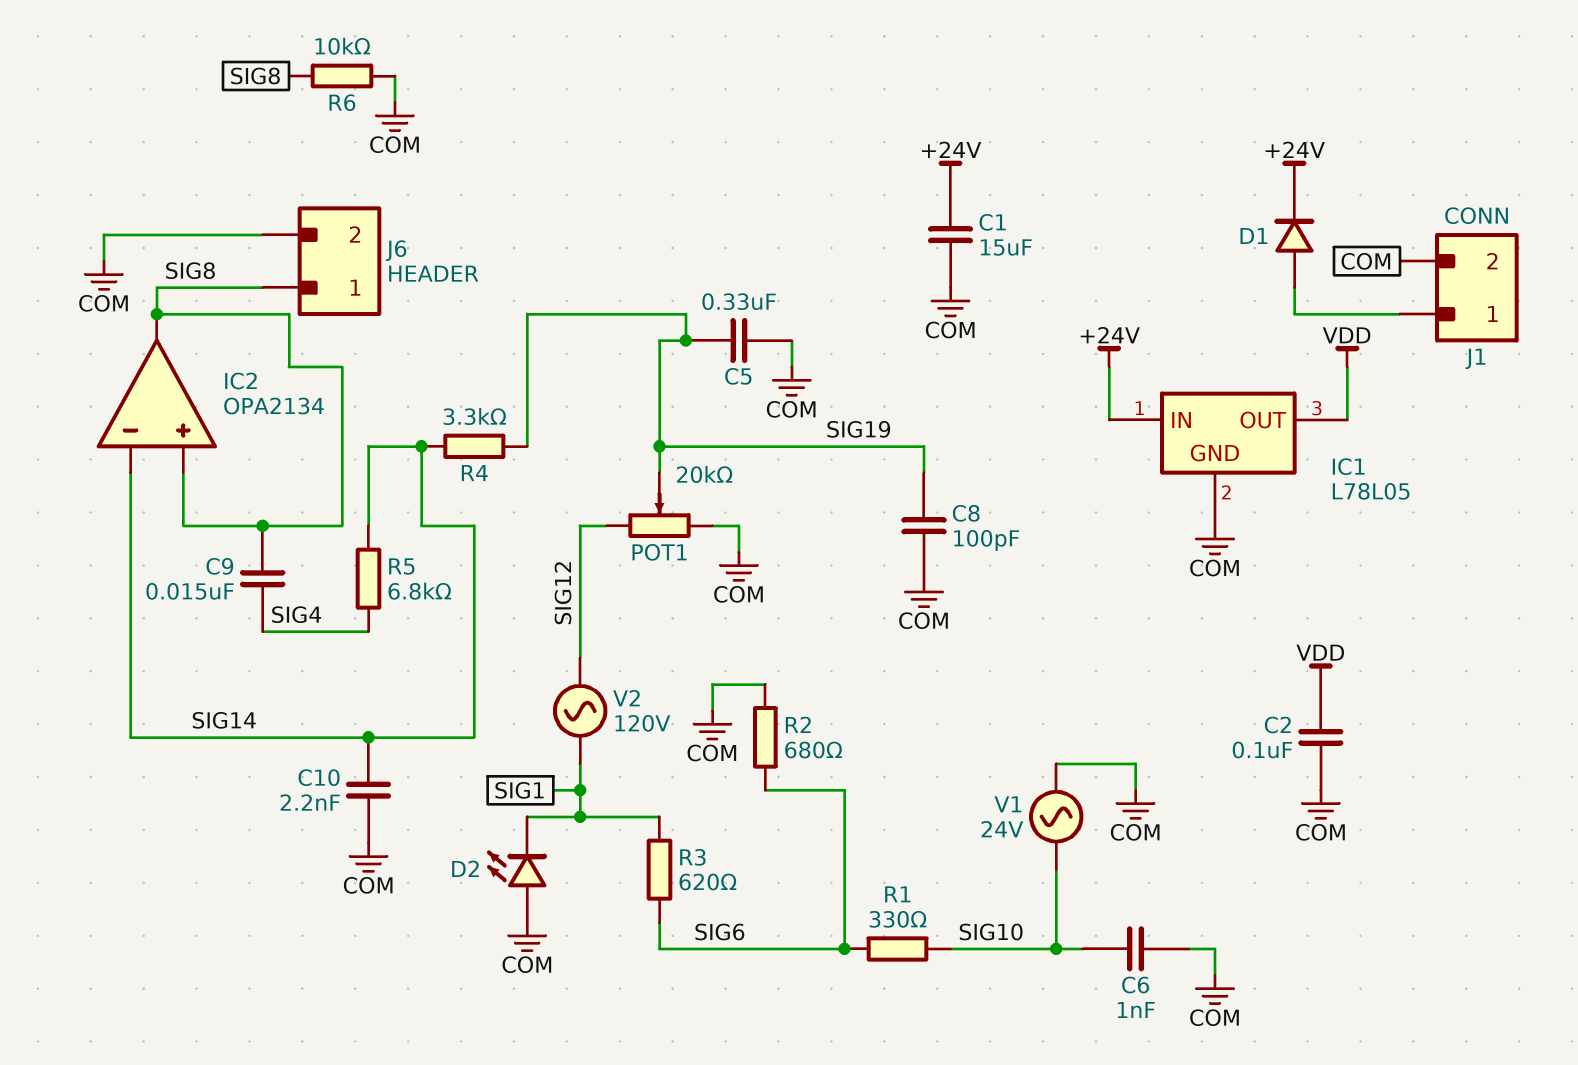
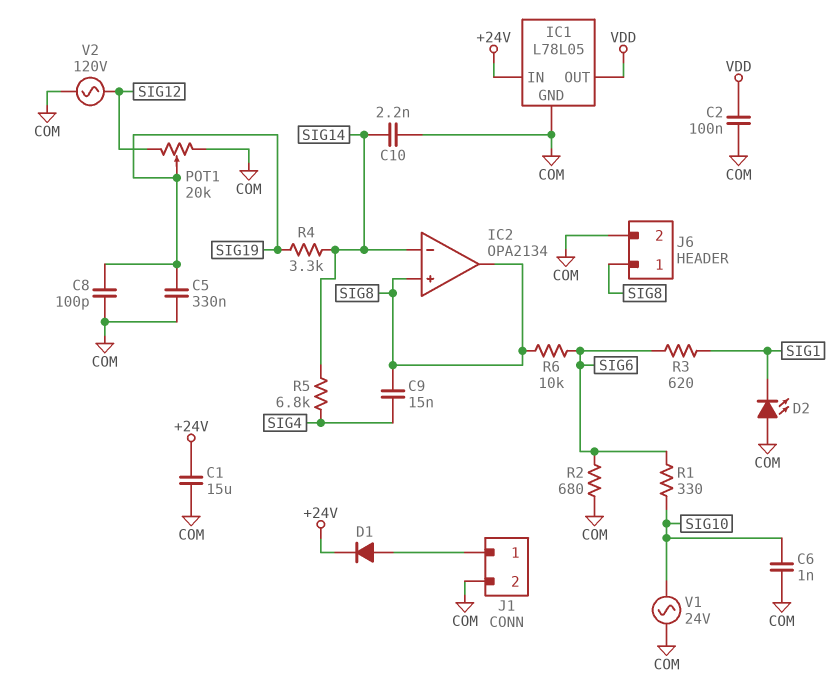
R6: 10k (COM, SIG8) -> 10k (SIG6, SIG8)
V2: AC 120V (SIG1, SIG12) -> AC 120V (COM, SIG12)

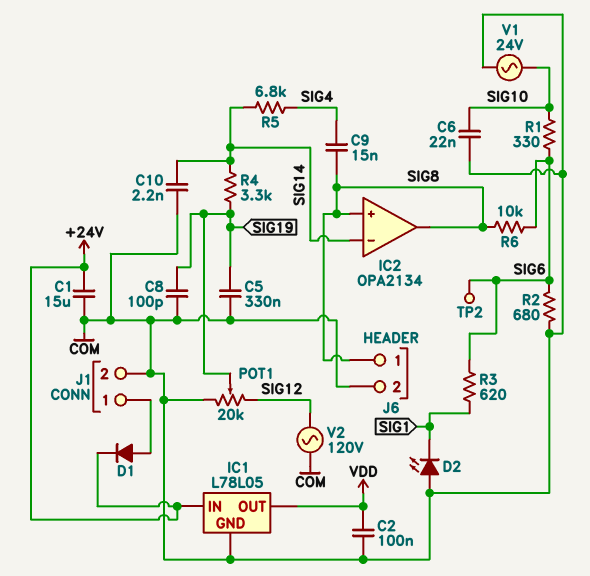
C6: 1nF (COM, SIG10) -> 22nF (COM, SIG10)
TP2: none -> test point (SIG6)

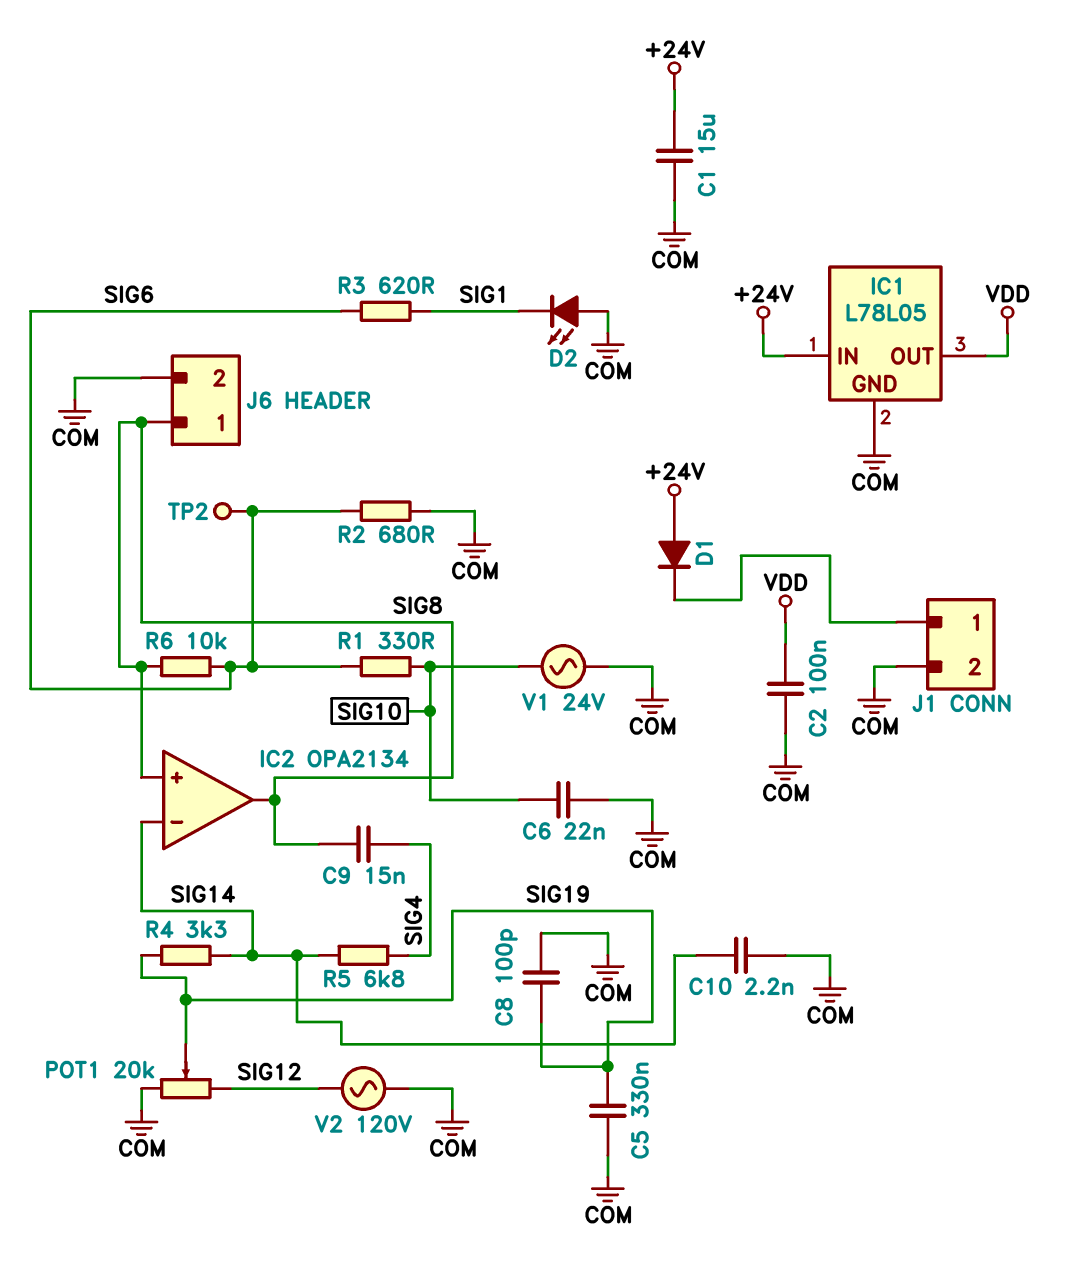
D1: diode (A J1/1, K +24V) -> diode (A +24V, K J1/1)

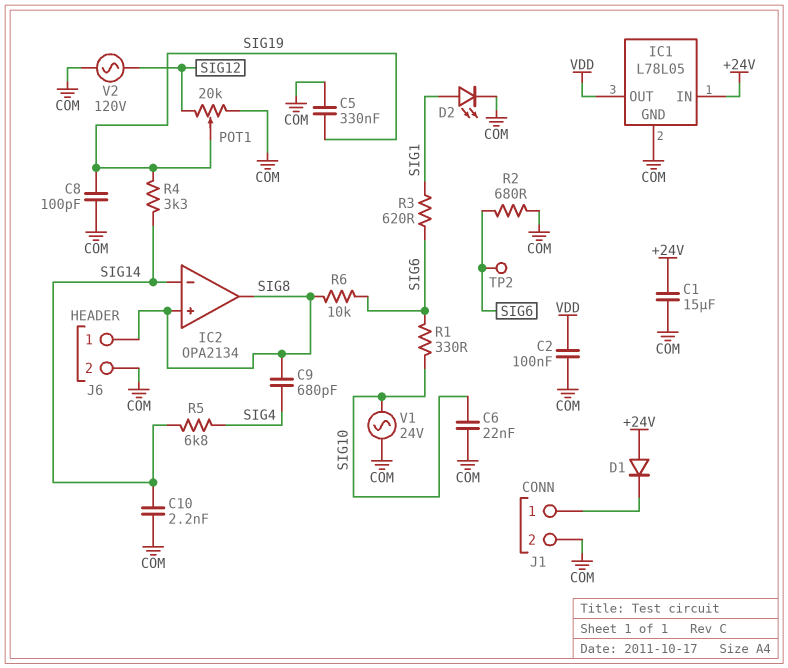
C9: 15nF (SIG4, SIG8) -> 680pF (SIG4, SIG8)
D2: LED (A COM, K SIG1) -> LED (A SIG1, K COM)

